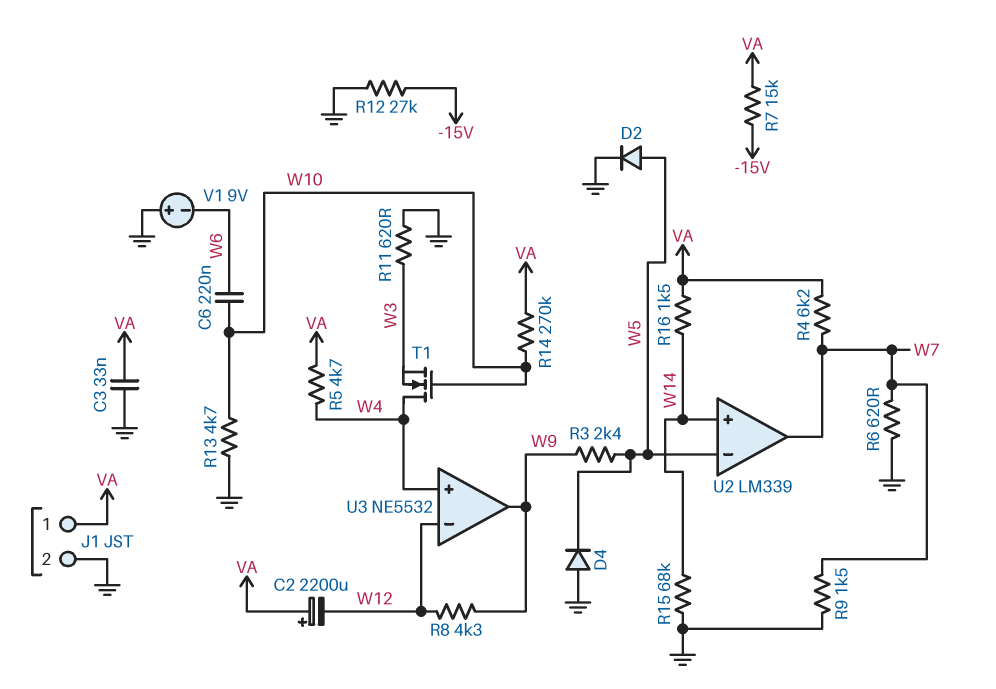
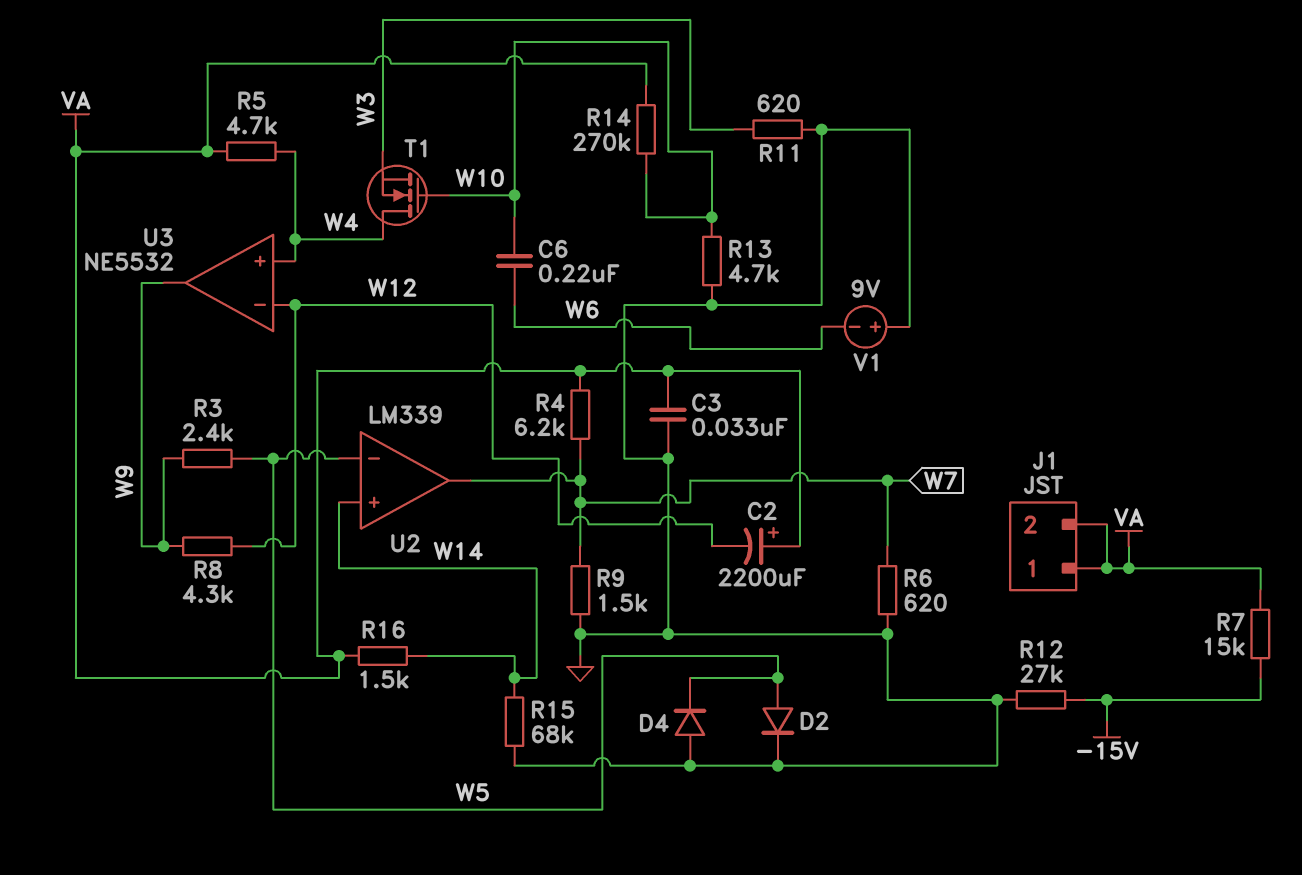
J1 pin 2: GND -> VA

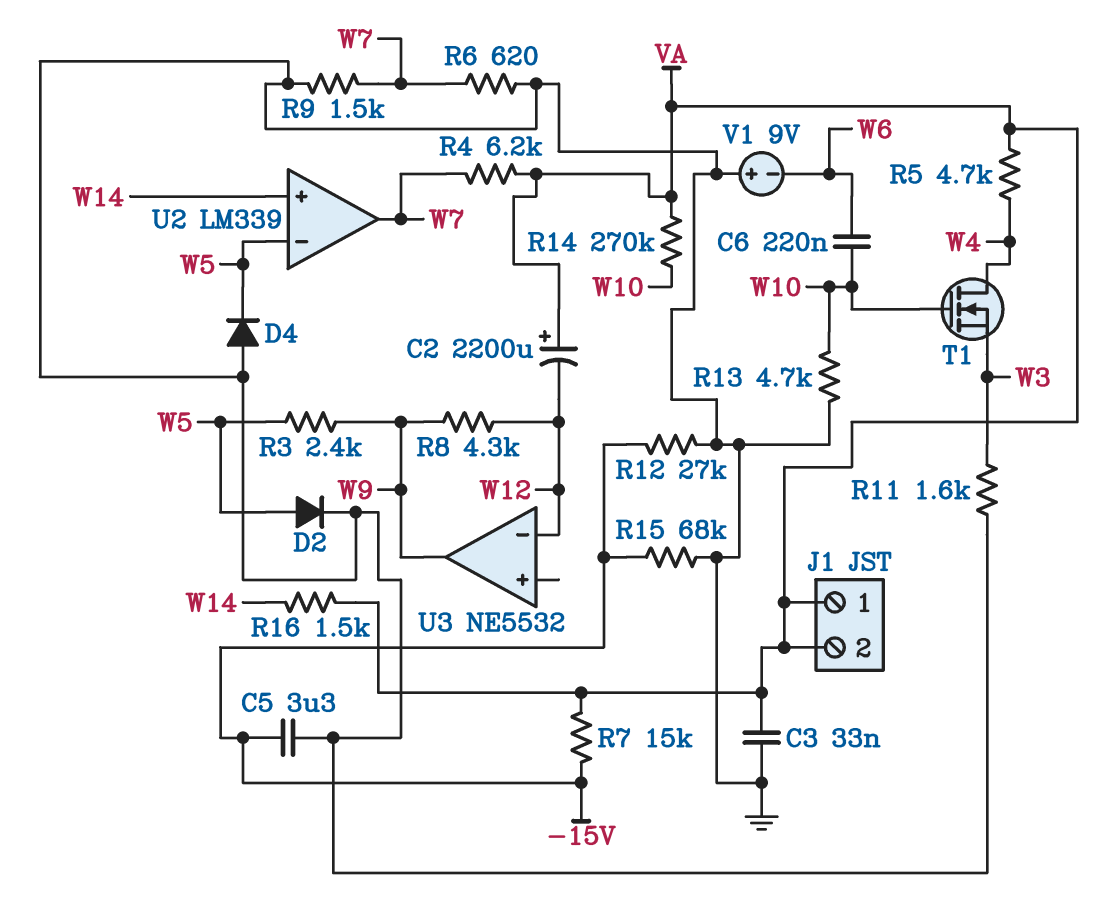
C5: none -> 3.3uF (-15V, GND)
R11: 620 (GND, W3) -> 1.6k (GND, W3)
R15: 68k (GND, W14) -> 68k (-15V, GND)
U3 pin in+: W4 -> none

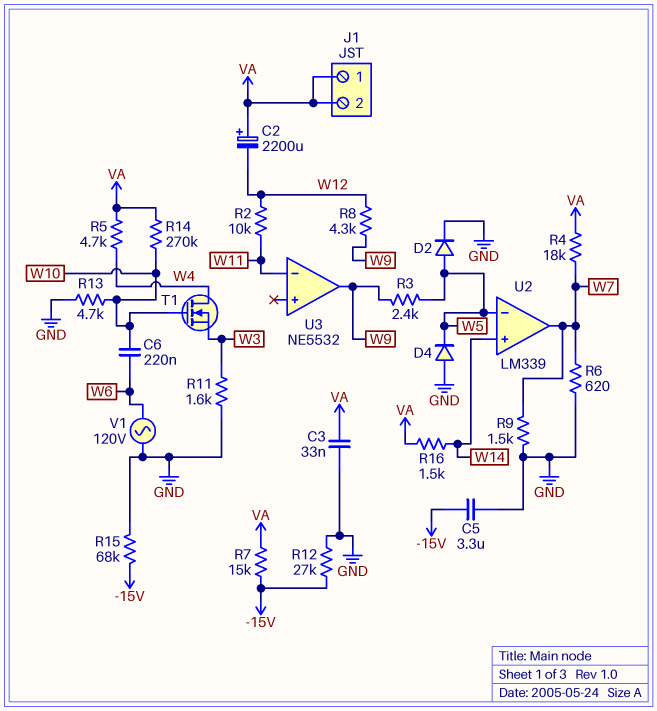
R2: none -> 10k (W11, W12)
R4: 6.2k (VA, W7) -> 18k (VA, W7)
U3 pin in-: W12 -> W11
V1: 9V (plus GND, minus W6) -> AC 120V (GND, W6)

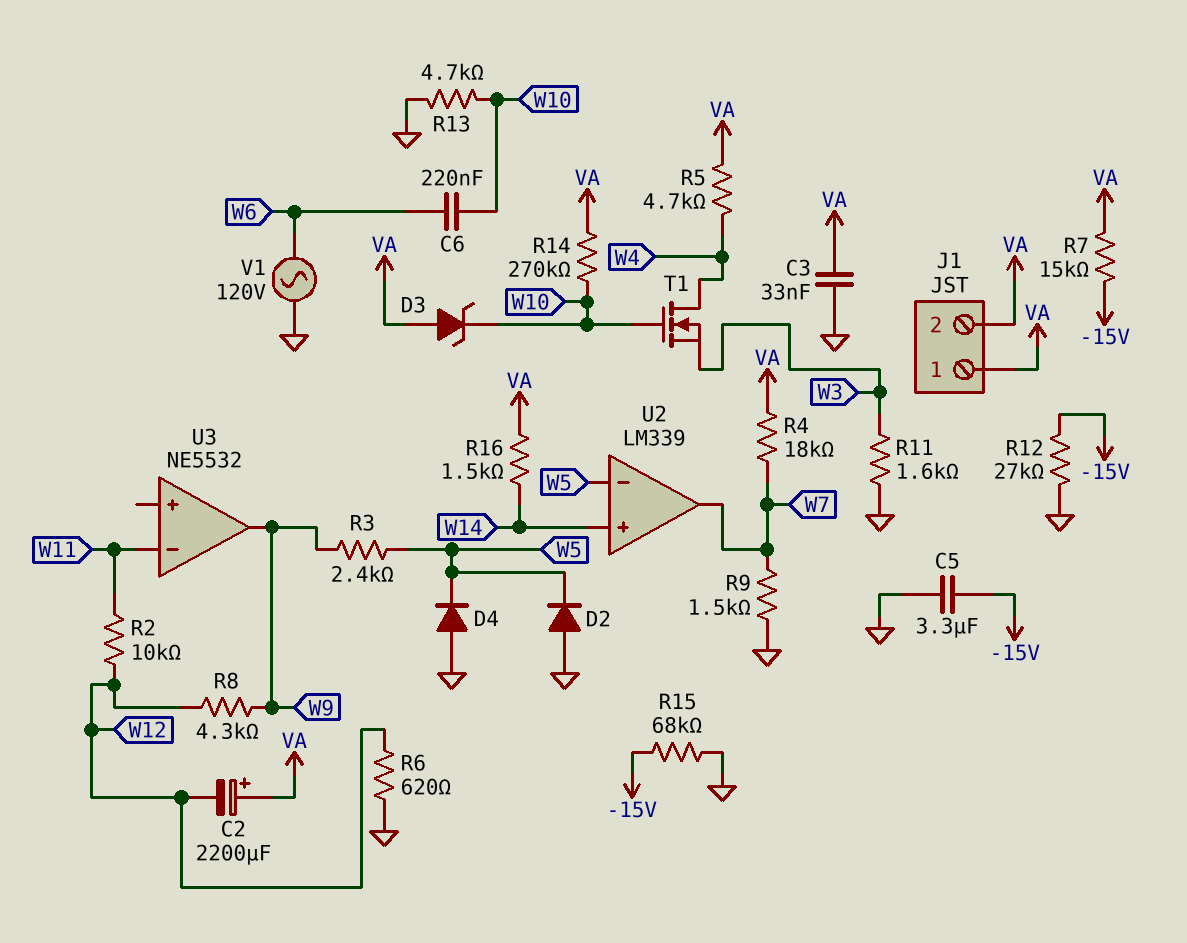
D2: diode (A W5, K GND) -> diode (A GND, K W5)
D3: none -> zener (A VA, K W10)
R6: 620 (GND, W7) -> 620 (GND, W12)

